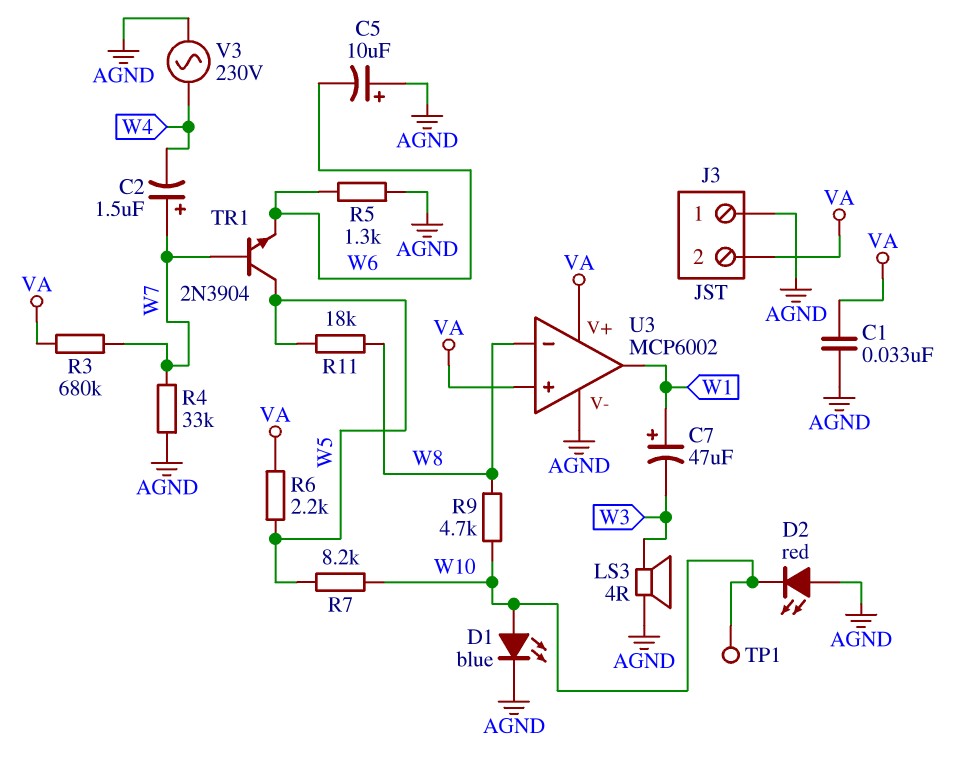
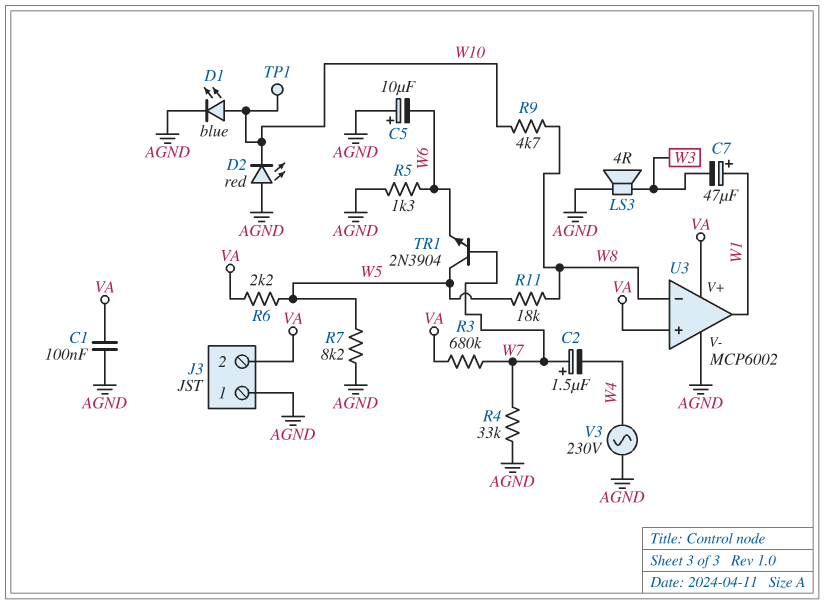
C1: 33nF (AGND, VA) -> 100nF (AGND, VA)
R7: 8.2k (W5, W10) -> 8.2k (AGND, W5)

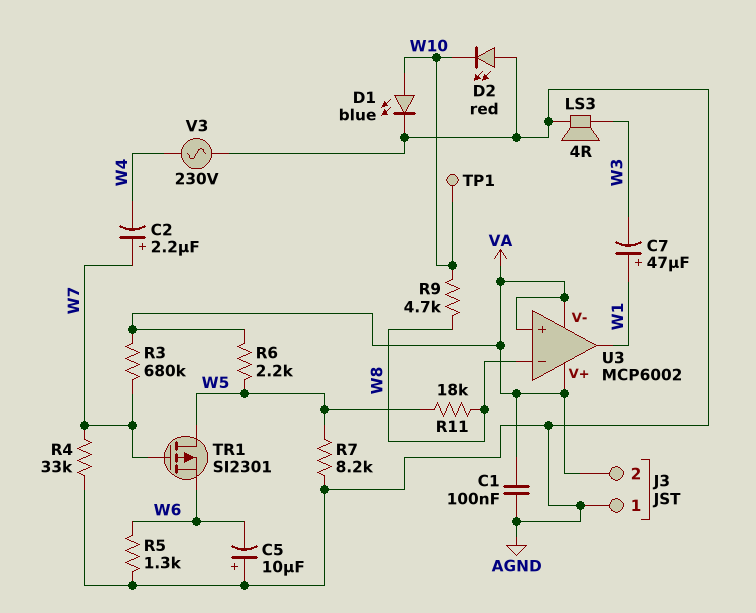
C2: 1.5uF (plus W7, minus W4) -> 2.2uF (plus W7, minus W4)
TR1: NPN 2N3904 (B W7, C W5, E W6) -> PMOS SI2301 (G W7, D W5, S W6)
U3 pin V-: AGND -> VA

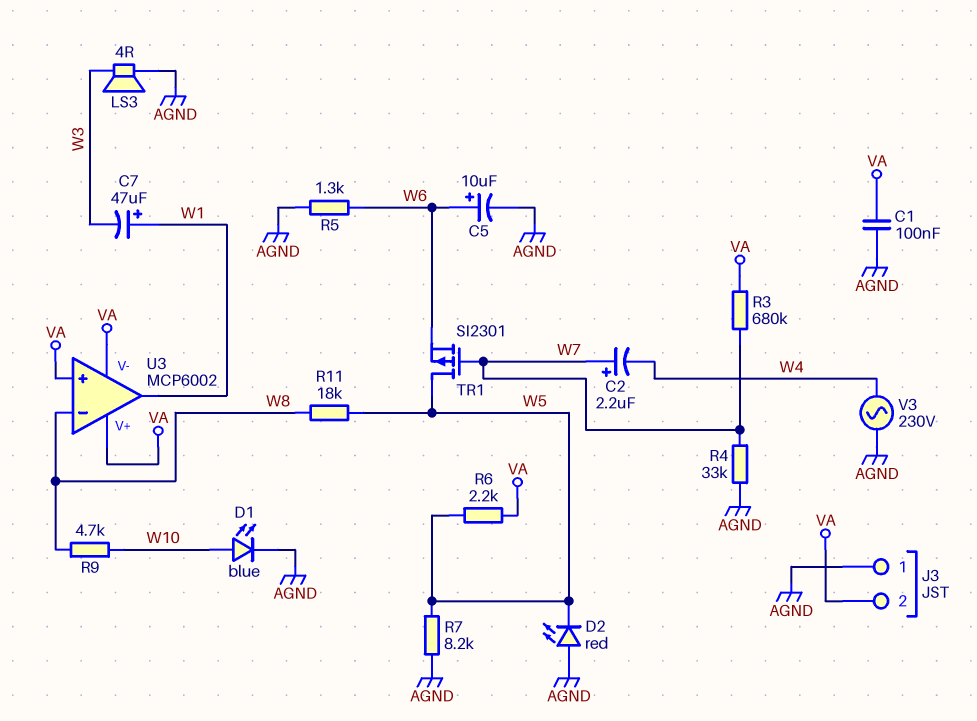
C5: 10uF (plus AGND, minus W6) -> 10uF (plus W6, minus AGND)
D2: LED red (A AGND, K W10) -> LED red (A AGND, K W5)
TP1: test point (W10) -> none

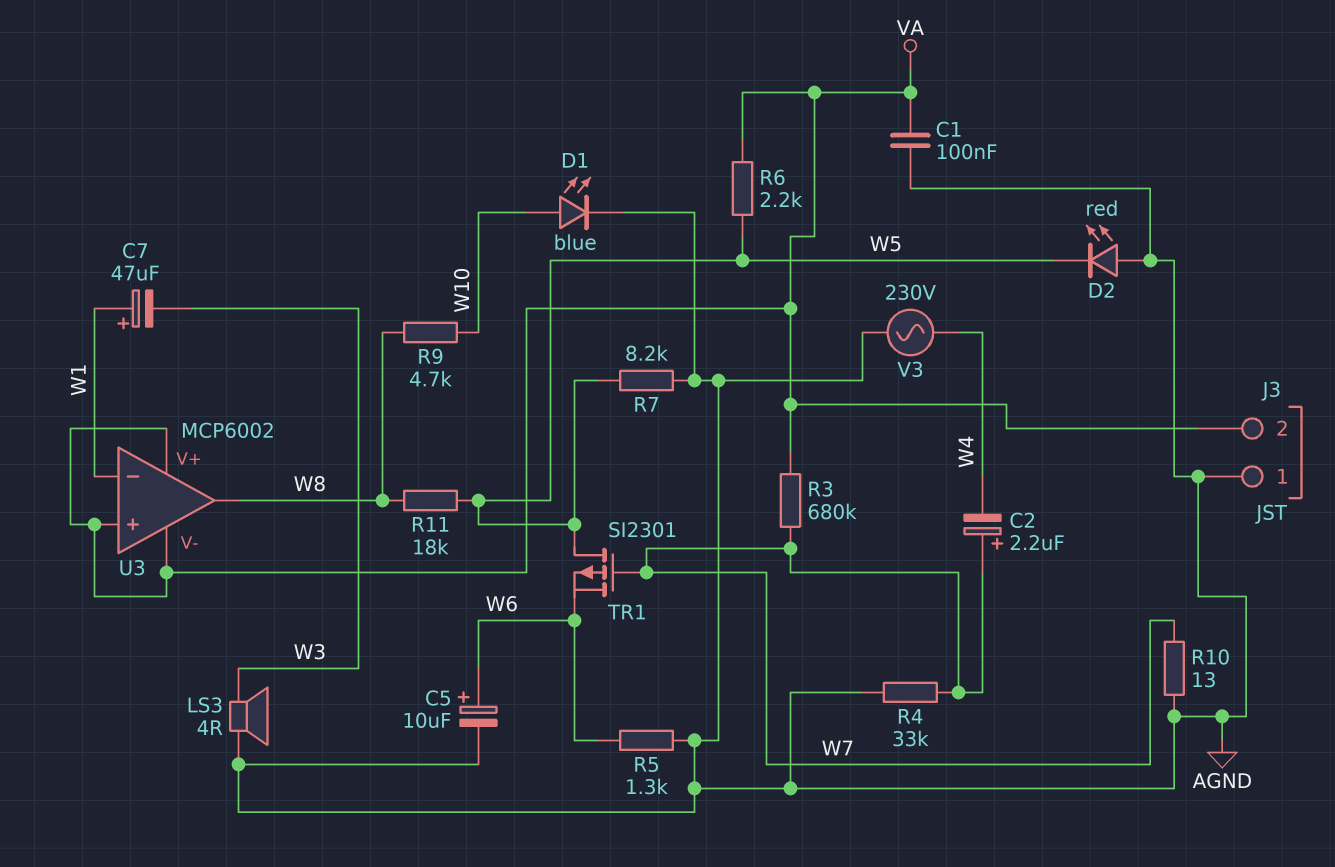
R10: none -> 13 (AGND, W7)
U3 pin in-: W8 -> W1
U3 pin out: W1 -> W8

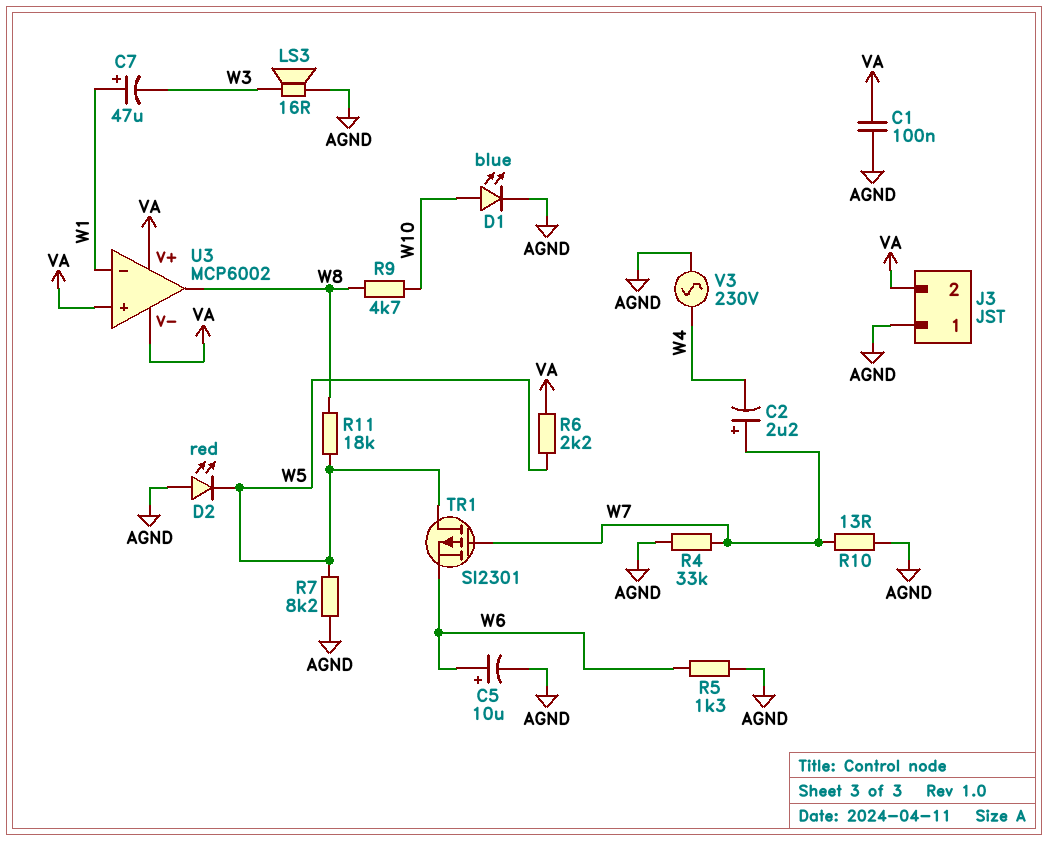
LS3: speaker 4R (AGND, W3) -> speaker 16R (AGND, W3)
R3: 680k (VA, W7) -> none

